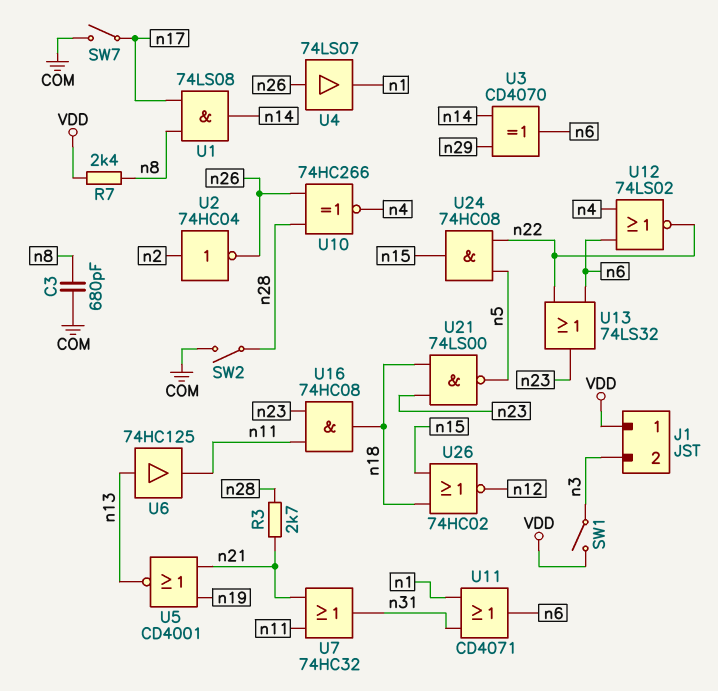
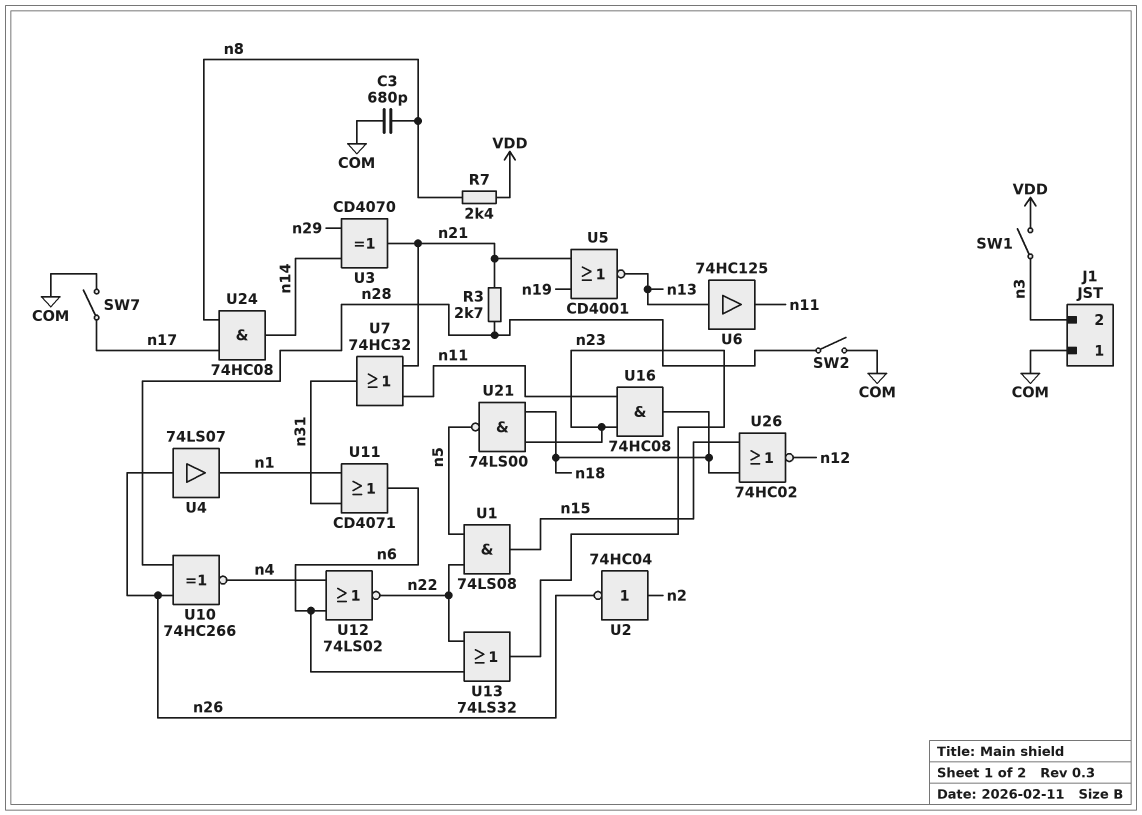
J1 pin 1: VDD -> COM
U1: AND 74LS08 (in n8, in n17, out n14) -> AND 74LS08 (in n5, in n22, out n15)
U3: XOR CD4070 (in n14, in n29, out n6) -> XOR CD4070 (in n14, in n29, out n21)
U24: AND 74HC08 (in n5, in n22, out n15) -> AND 74HC08 (in n8, in n17, out n14)

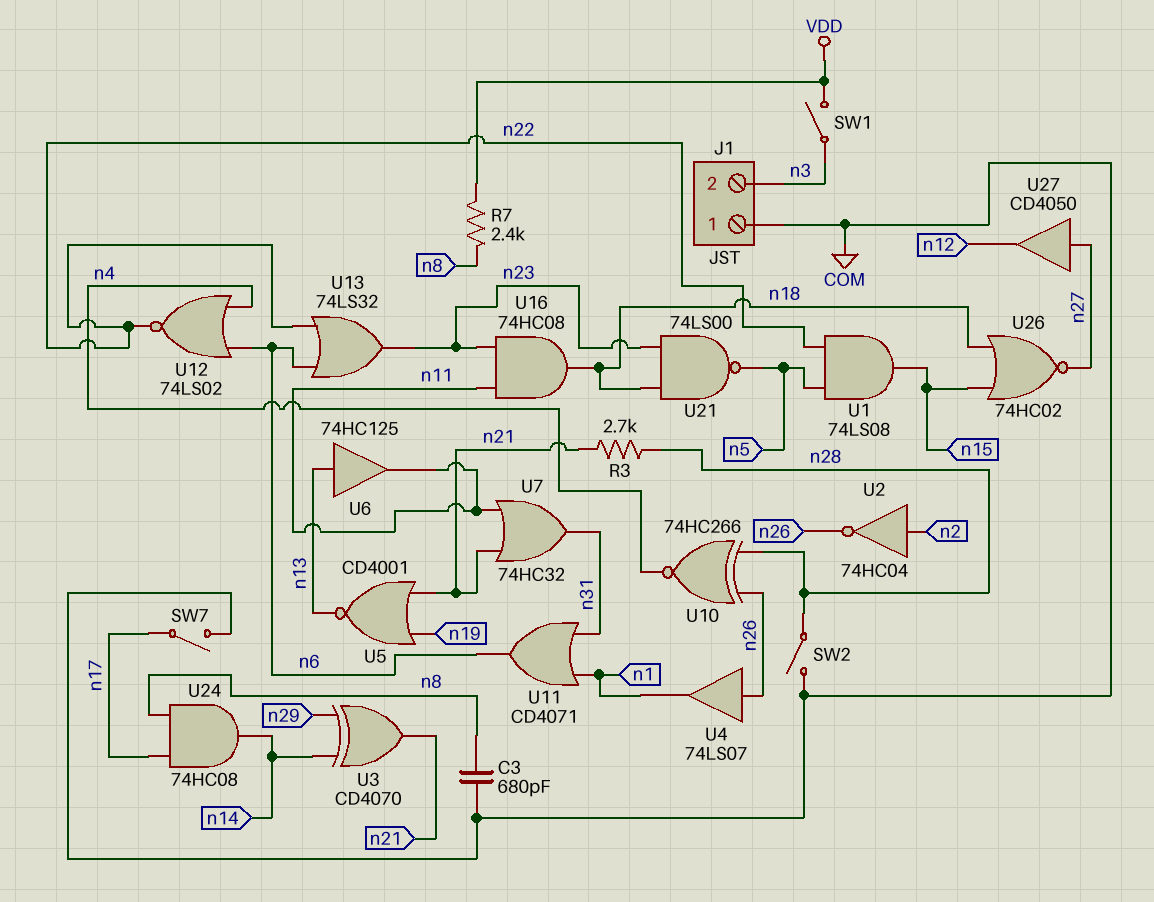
U26: NOR 74HC02 (in n15, in n18, out n12) -> NOR 74HC02 (in n15, in n18, out n27)
U27: none -> buffer CD4050 (in n27, out n12)

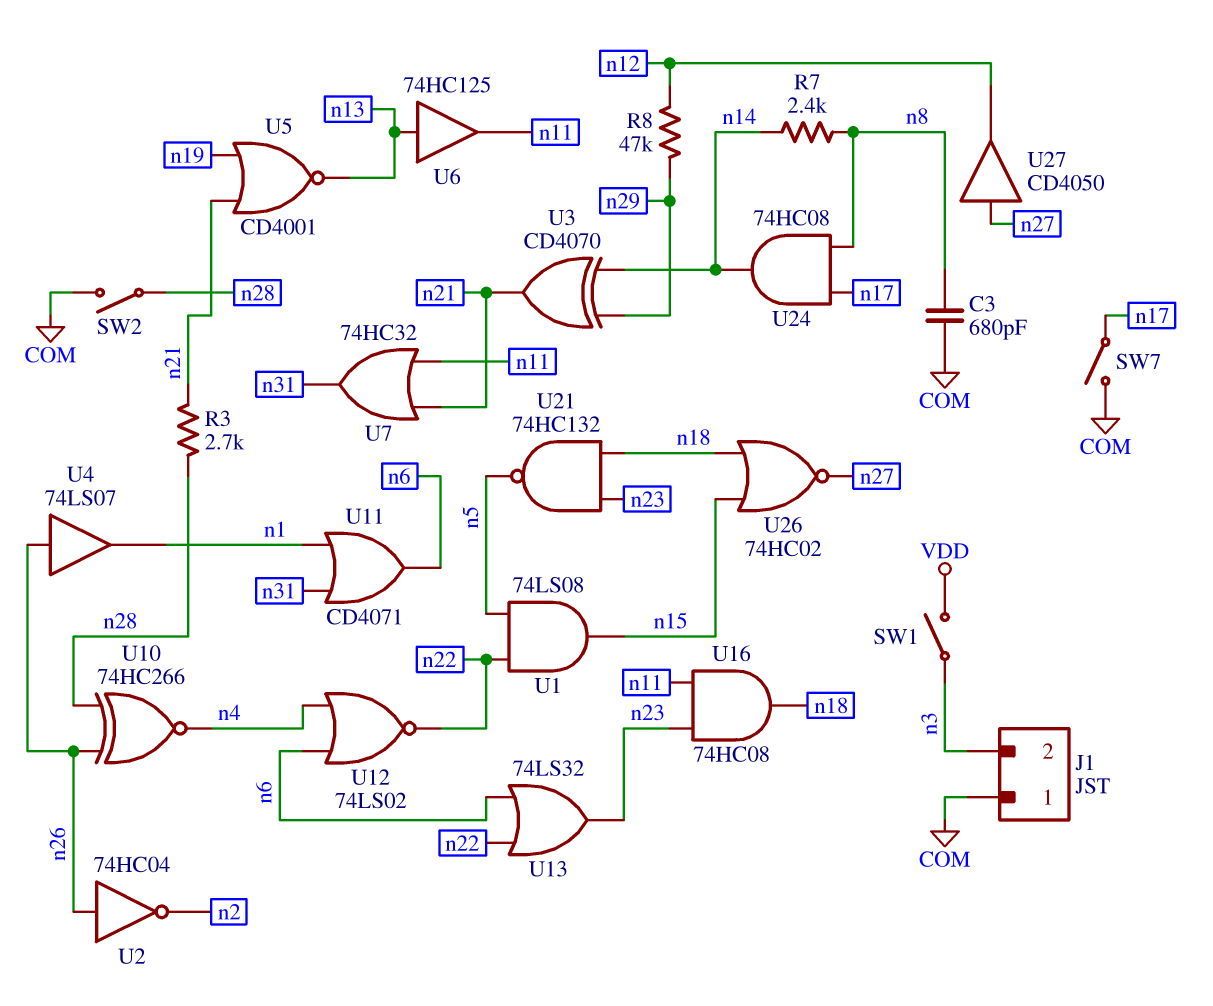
R7: 2.4k (VDD, n8) -> 2.4k (n8, n14)
R8: none -> 47k (n12, n29)
U2: NOT 74HC04 (in n2, out n26) -> NOT 74HC04 (in n26, out n2)
U21: NAND 74LS00 (in n18, in n23, out n5) -> NAND 74HC132 (in n18, in n23, out n5)

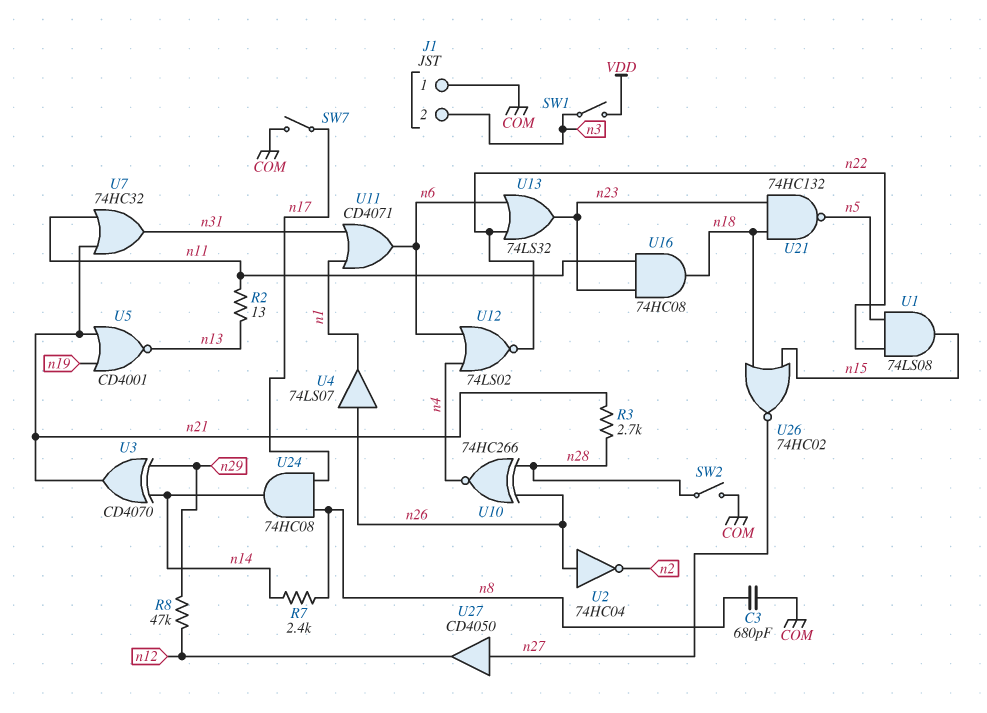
R2: none -> 13 (n11, n13)
U6: buffer 74HC125 (in n13, out n11) -> none

